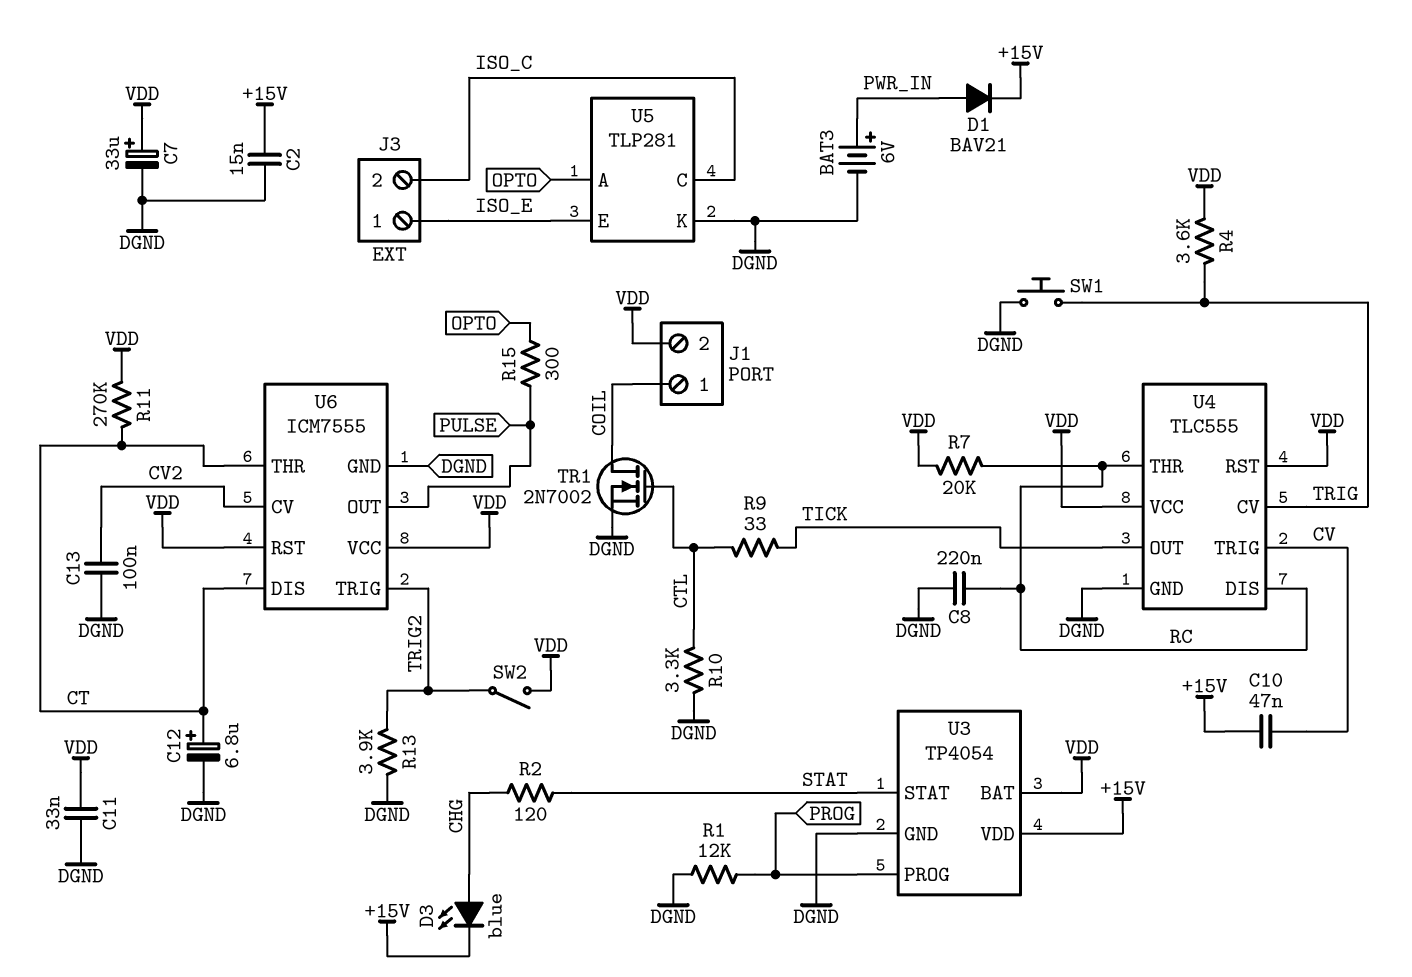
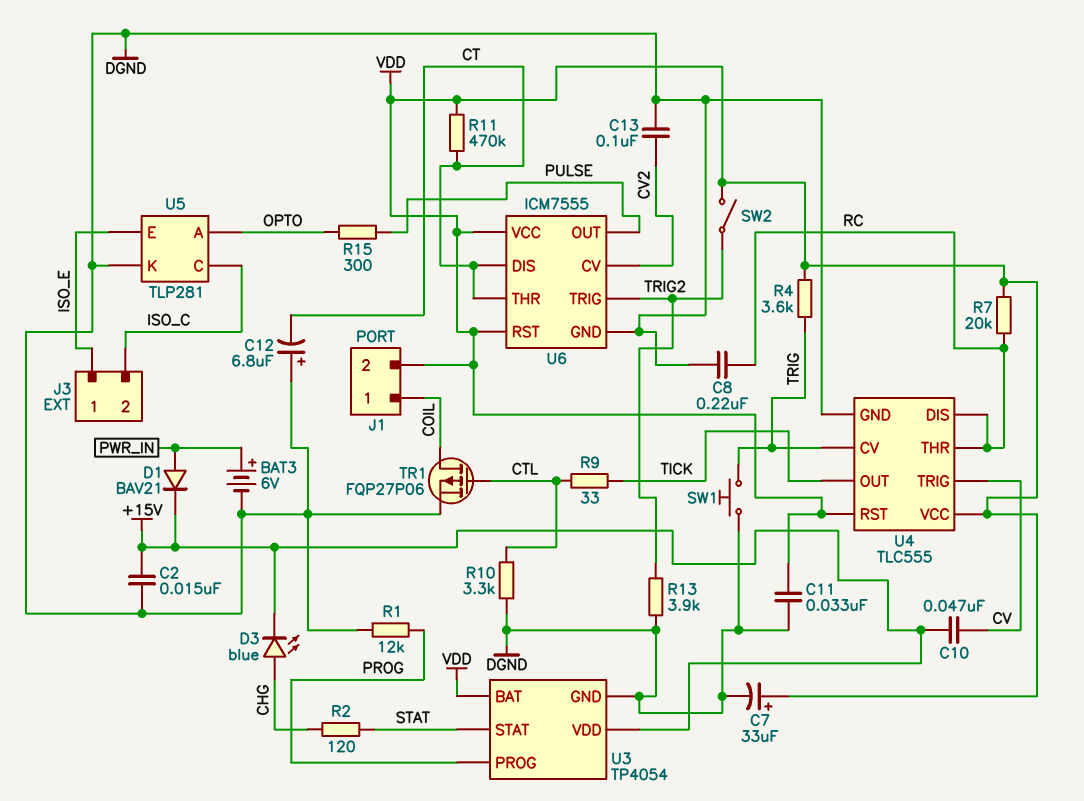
C12: 6.8uF (plus CT, minus DGND) -> 6.8uF (plus DGND, minus CT)
R11: 270k (CT, VDD) -> 470k (CT, VDD)
TR1: NMOS 2N7002 (G CTL, D COIL, S DGND) -> PMOS FQP27P06 (G CTL, D COIL, S DGND)

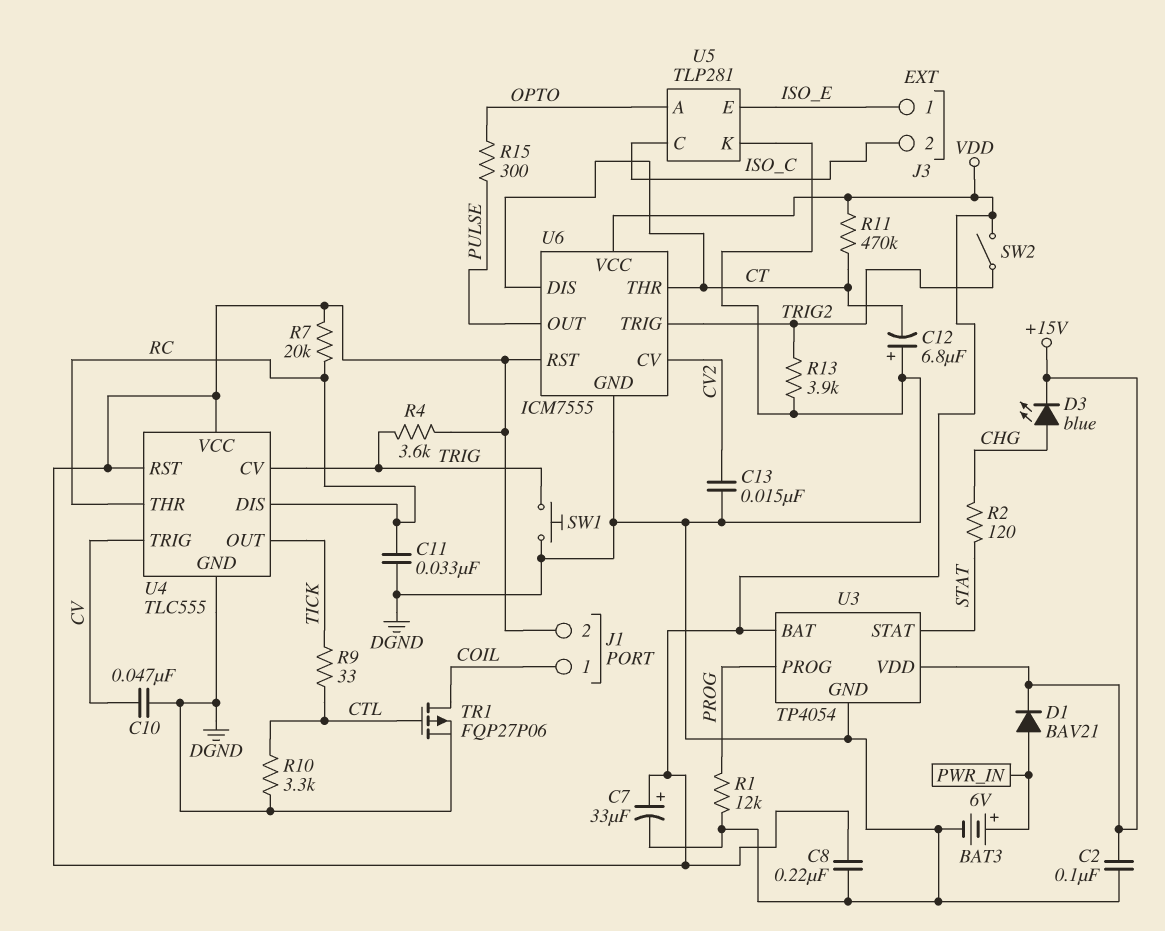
C2: 15nF (+15V, DGND) -> 100nF (+15V, DGND)
C8: 220nF (DGND, RC) -> 220nF (DGND, VDD)
C10: 47nF (+15V, CV) -> 47nF (CV, DGND)
C11: 33nF (DGND, VDD) -> 33nF (DGND, RC)
C13: 100nF (CV2, DGND) -> 15nF (CV2, DGND)

